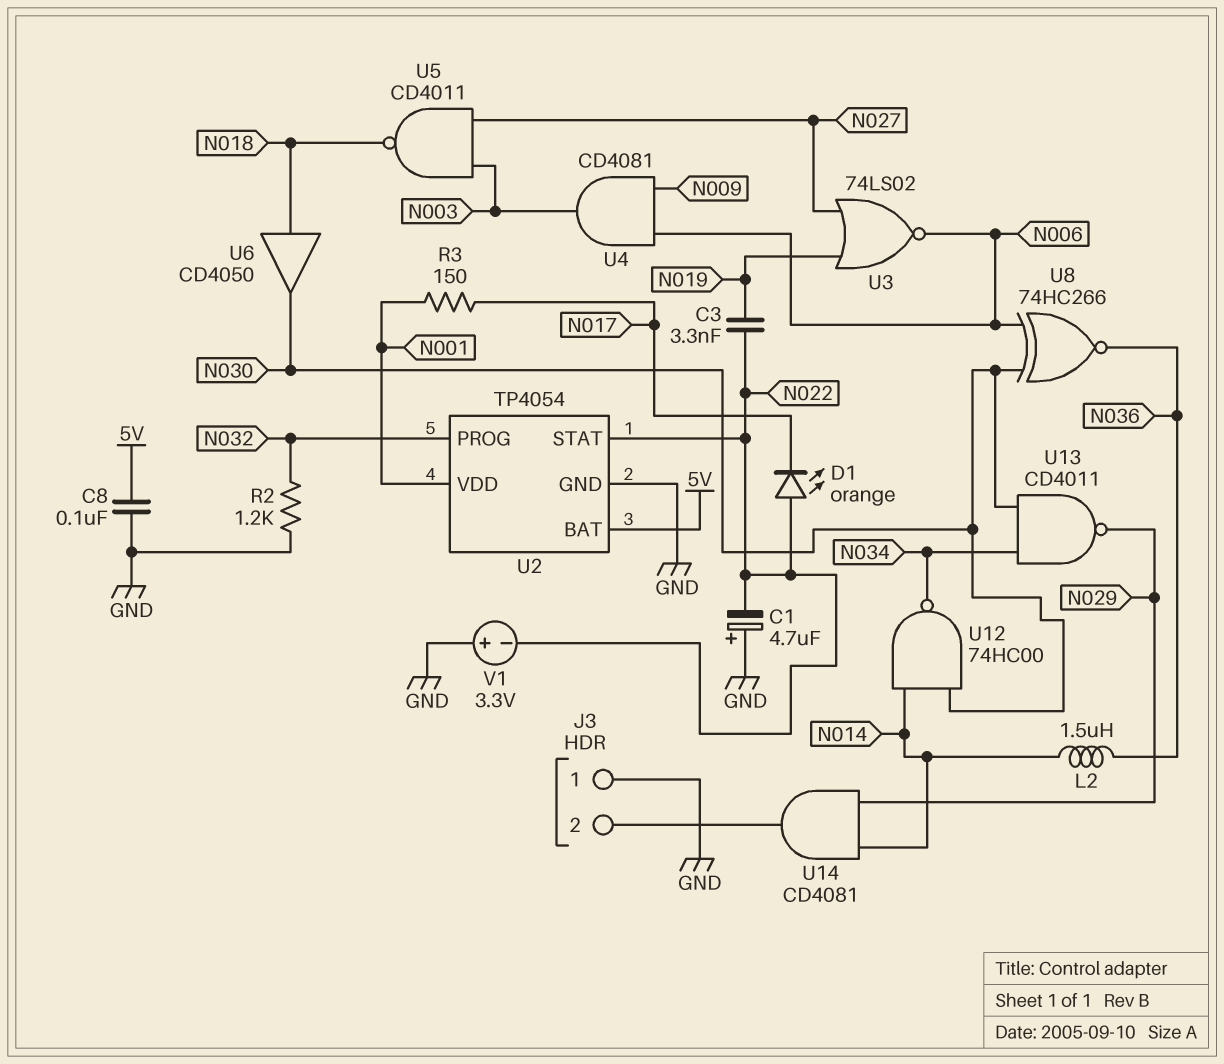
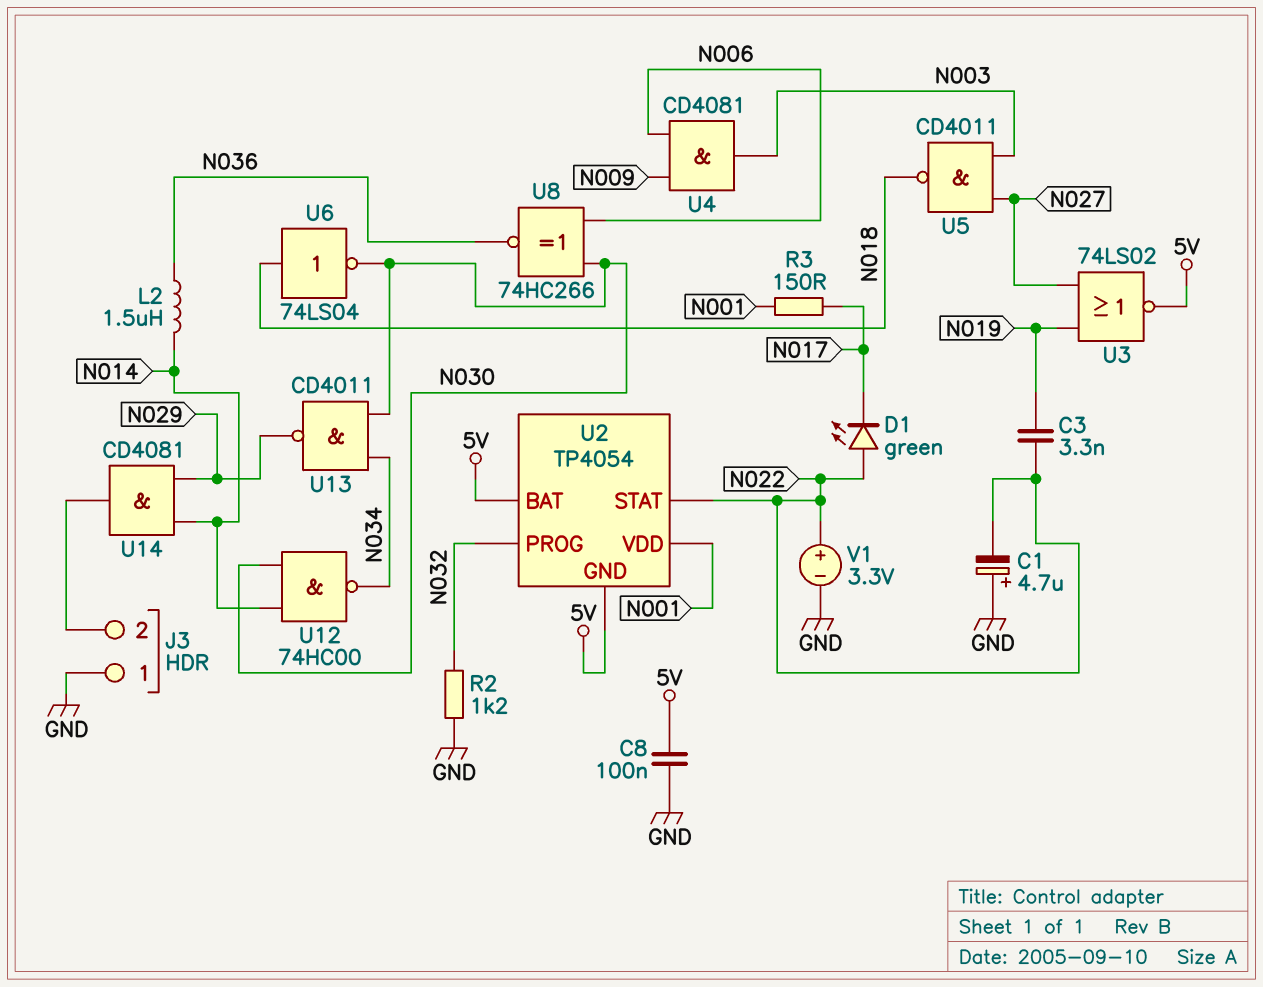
D1: LED orange (A N022, K N017) -> LED green (A N022, K N017)
U2 pin GND: GND -> 5V
U3: NOR 74LS02 (in N019, in N027, out N006) -> NOR 74LS02 (in N019, in N027, out 5V)
U6: buffer CD4050 (in N018, out N030) -> NOT 74LS04 (in N018, out N030)
V1: 3.3V (plus GND, minus N022) -> 3.3V (plus N022, minus GND)

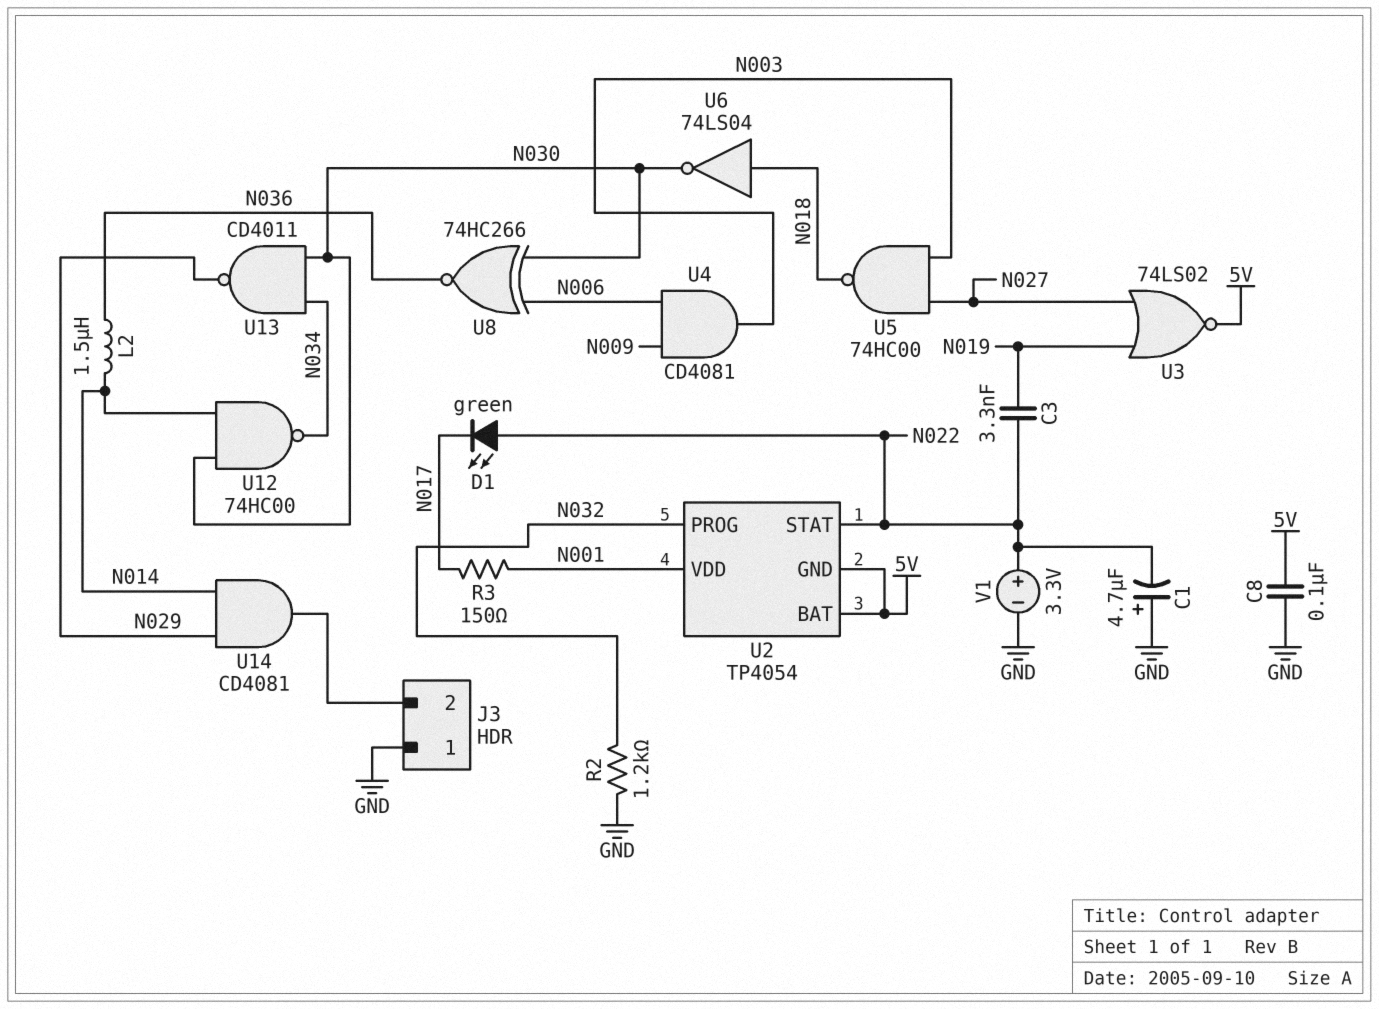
U5: NAND CD4011 (in N003, in N027, out N018) -> NAND 74HC00 (in N003, in N027, out N018)

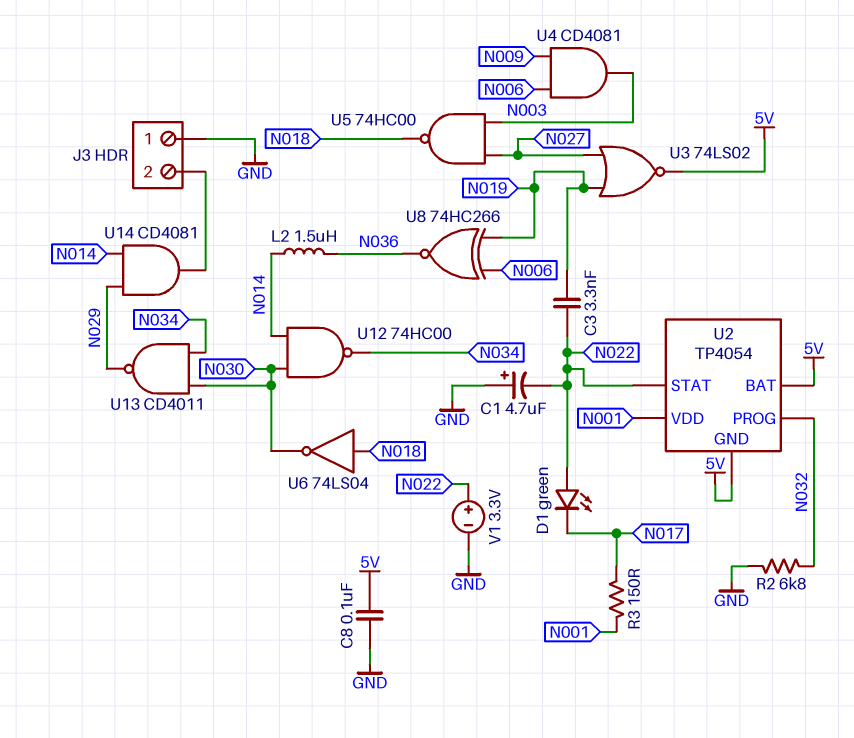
R2: 1.2k (GND, N032) -> 6.8k (GND, N032)
U8: XNOR 74HC266 (in N006, in N030, out N036) -> XNOR 74HC266 (in N006, in N019, out N036)

